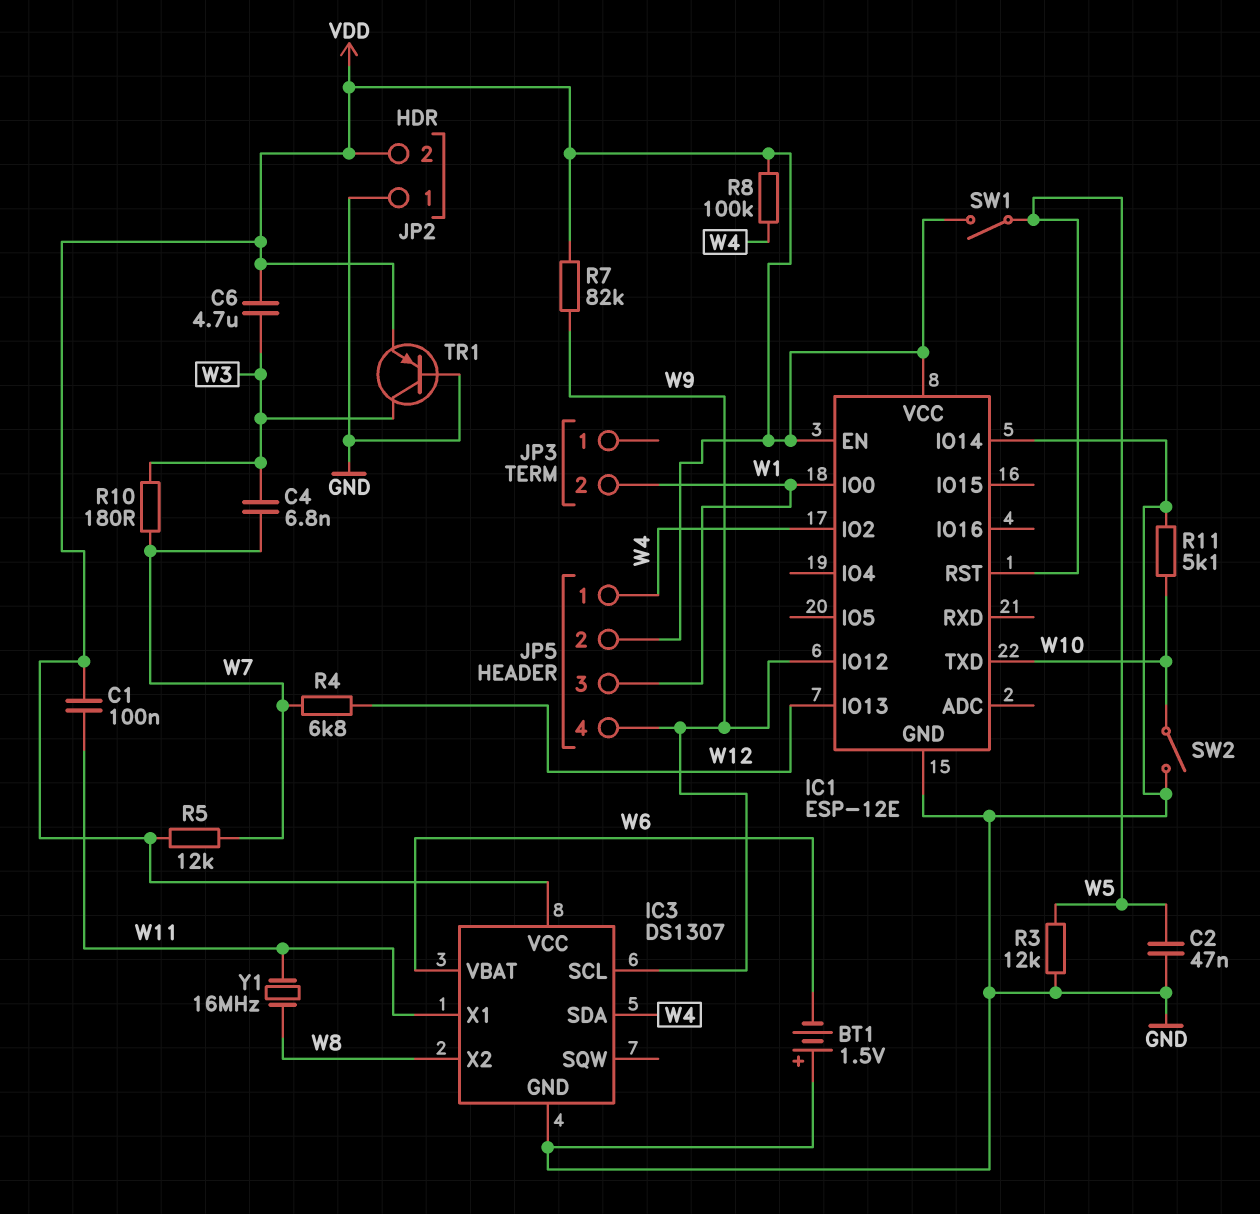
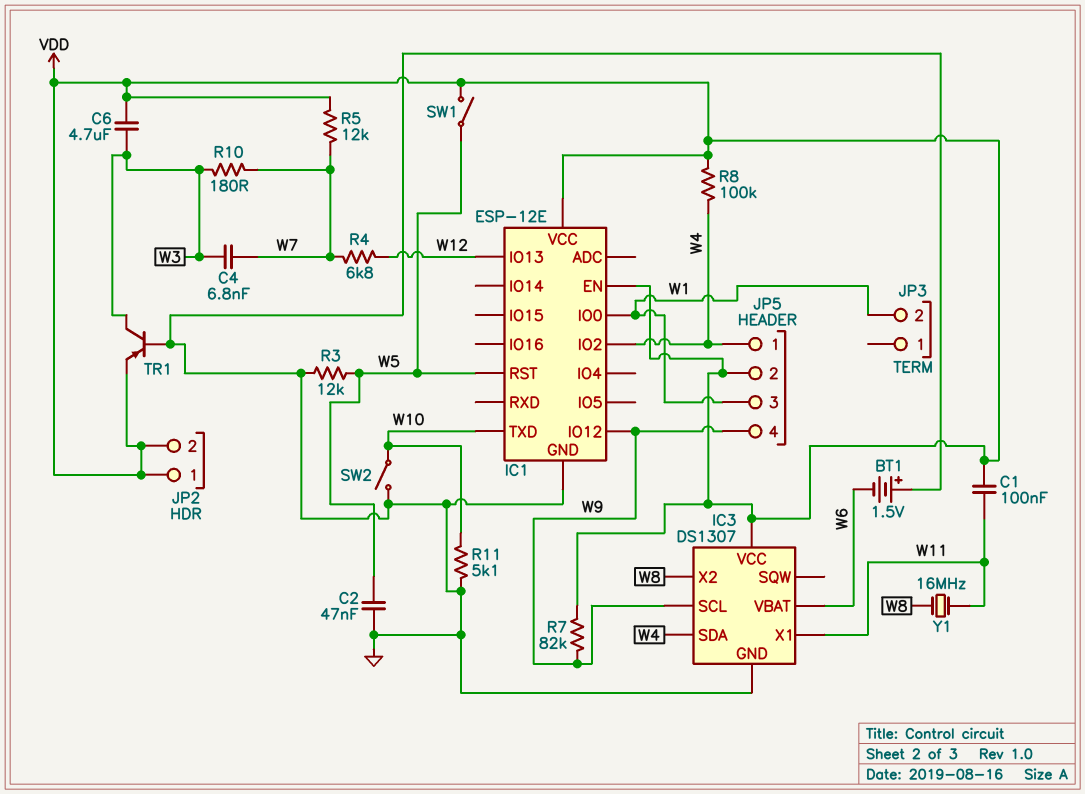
IC1 pin IO14: GND -> none
JP2 pin 1: GND -> VDD

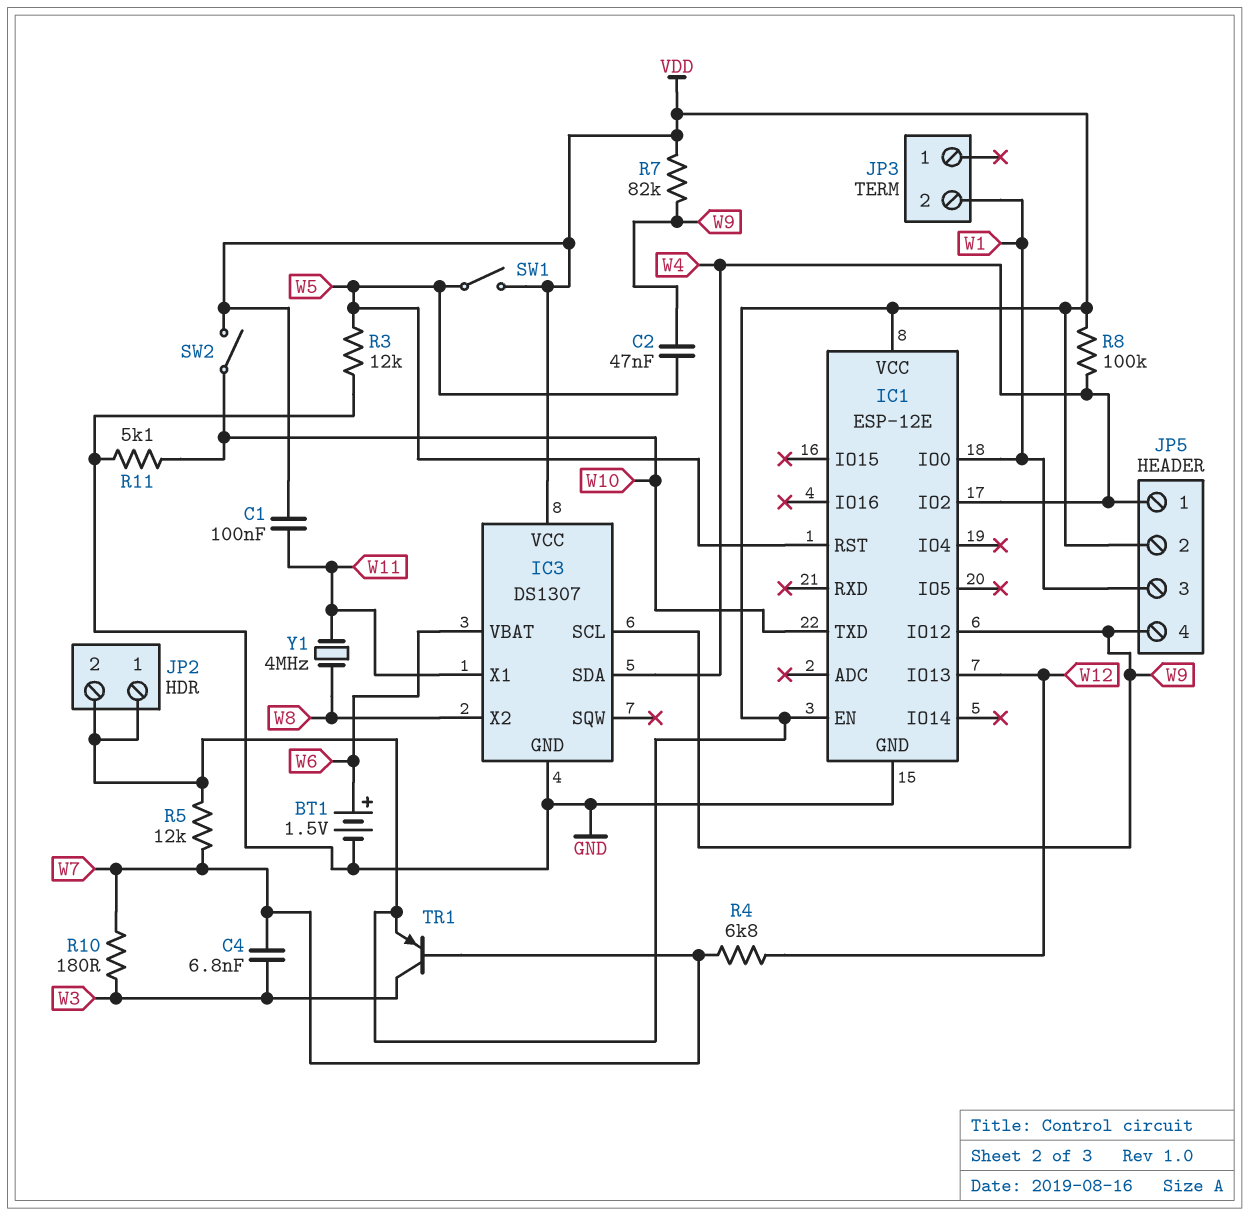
BT1: 1.5V (plus GND, minus W6) -> 1.5V (plus W6, minus GND)
C2: 47nF (GND, W5) -> 47nF (W5, W9)
C6: 4.7uF (VDD, W3) -> none
SW2: switch (GND, W10) -> switch (VDD, W10)
TR1: PNP (B GND, C W3, E VDD) -> PNP (B W7, C W3, E VDD)
Y1: 16MHz (W8, W11) -> 4MHz (W8, W11)

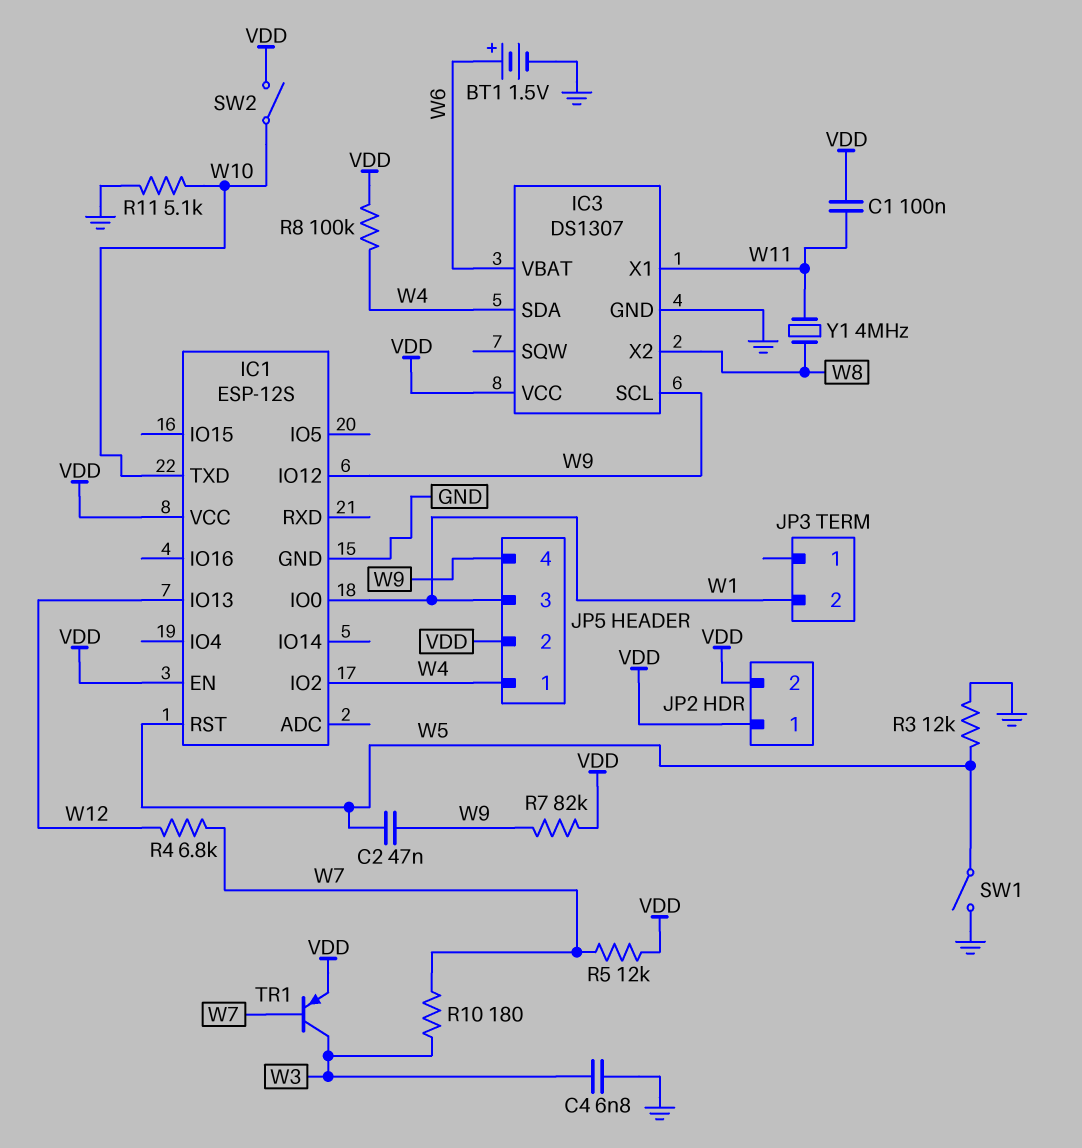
C4: 6.8nF (W3, W7) -> 6.8nF (GND, W3)
IC1: ESP-12E -> ESP-12S
SW1: switch (VDD, W5) -> switch (GND, W5)

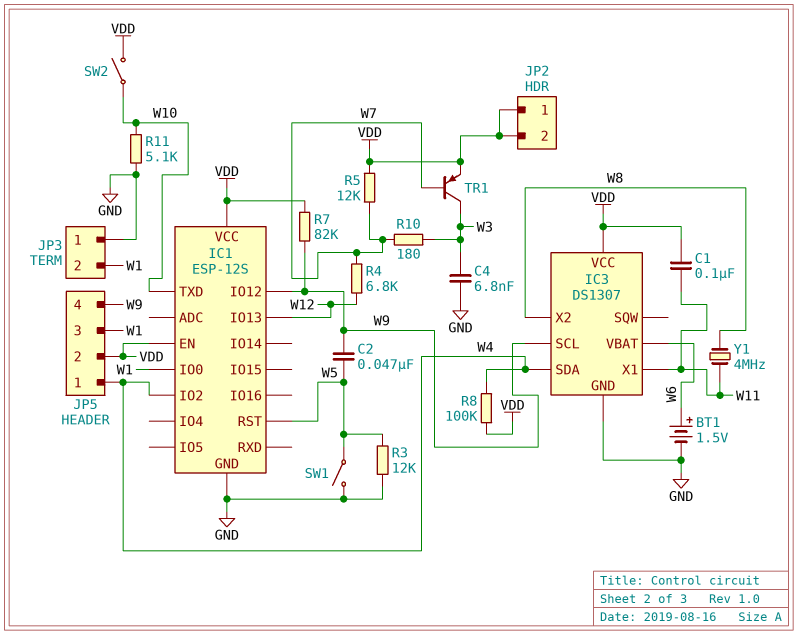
JP3 pin 1: none -> GND

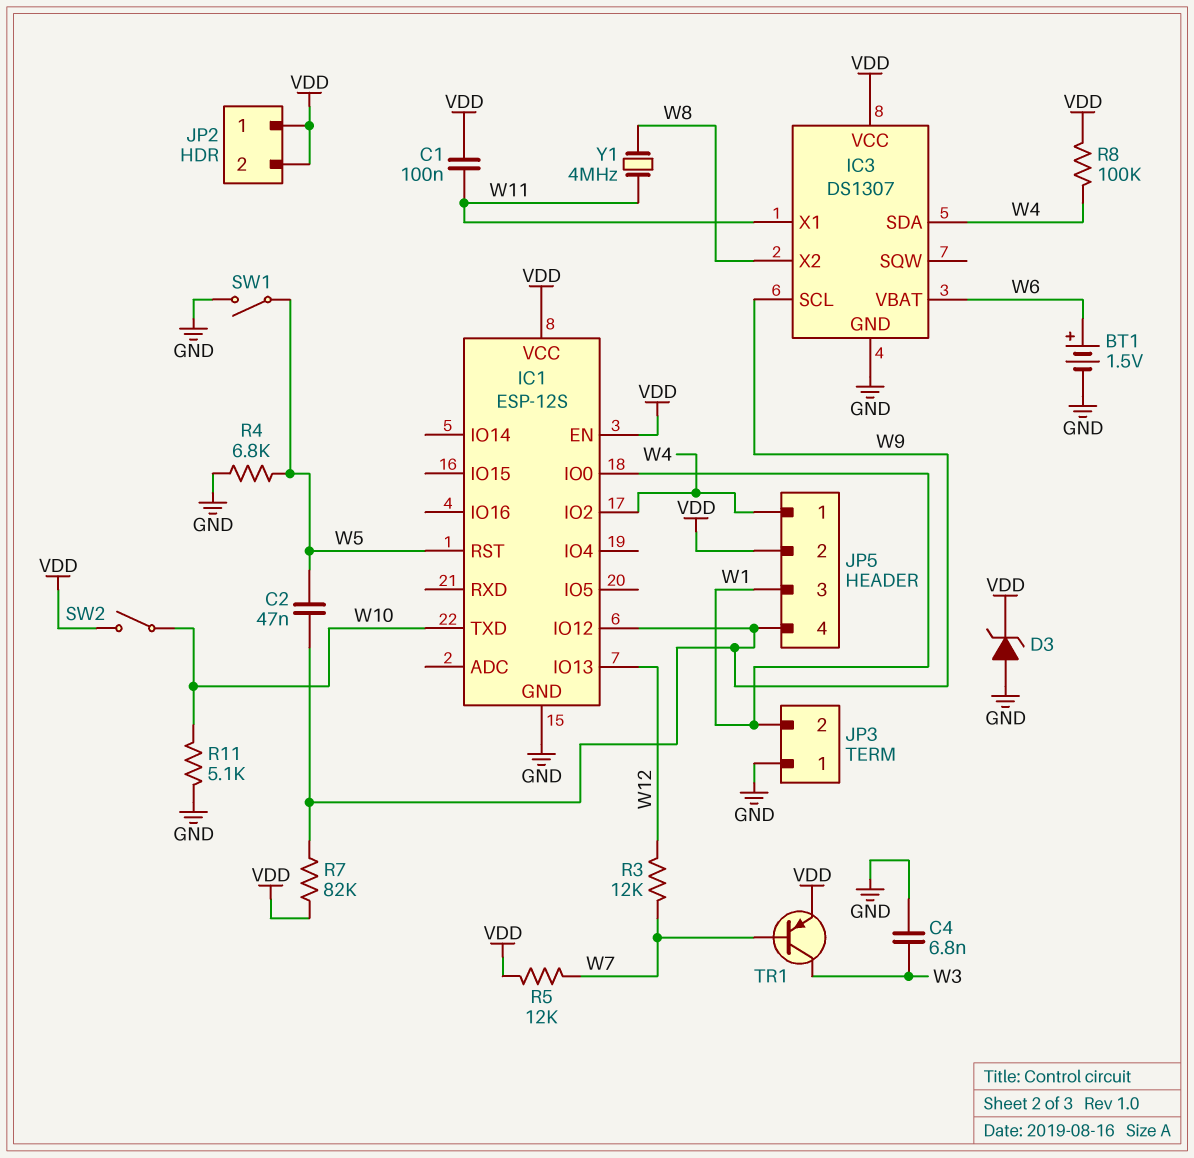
D3: none -> zener (A GND, K VDD)
R3: 12k (GND, W5) -> 12k (W7, W12)
R4: 6.8k (W7, W12) -> 6.8k (GND, W5)
R10: 180 (W3, W7) -> none

